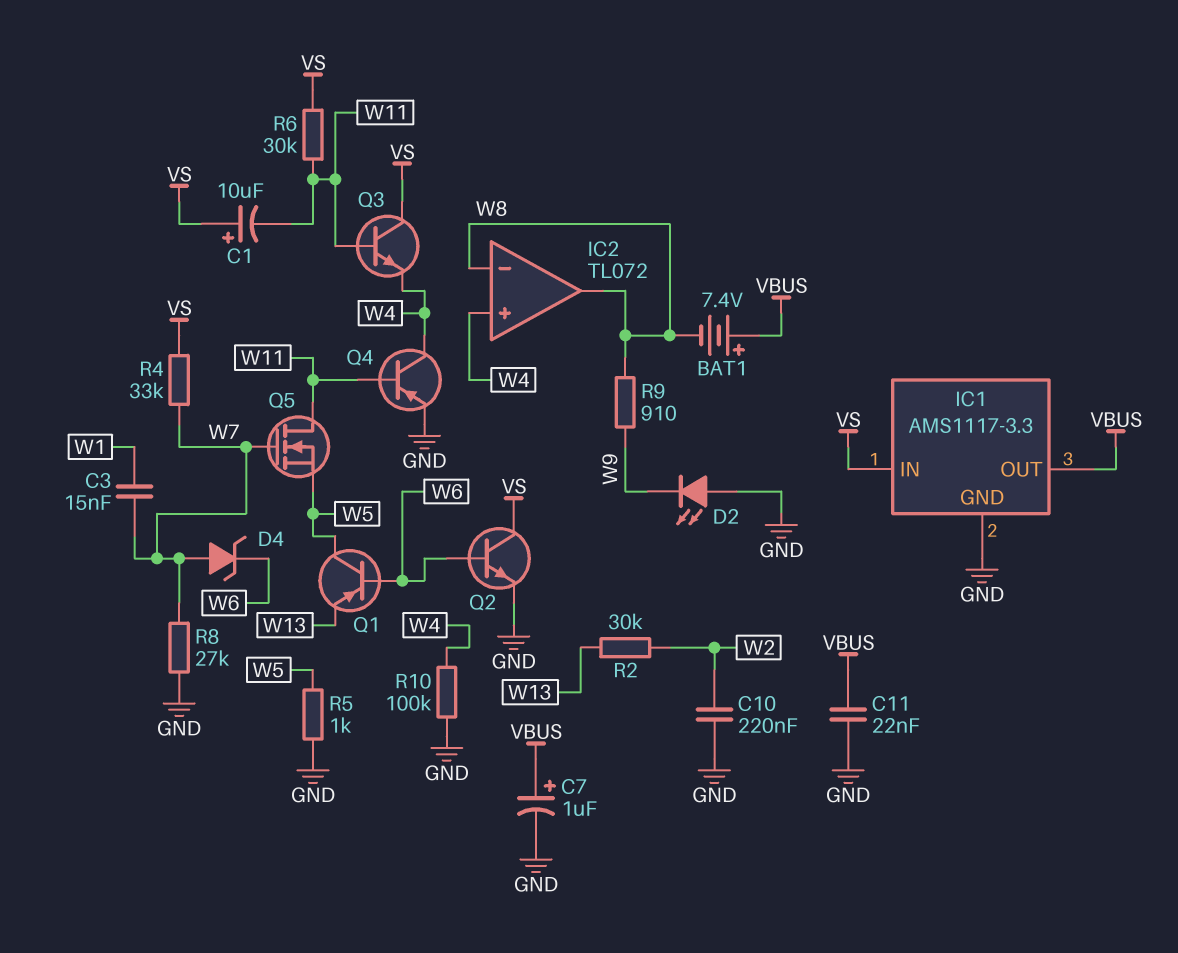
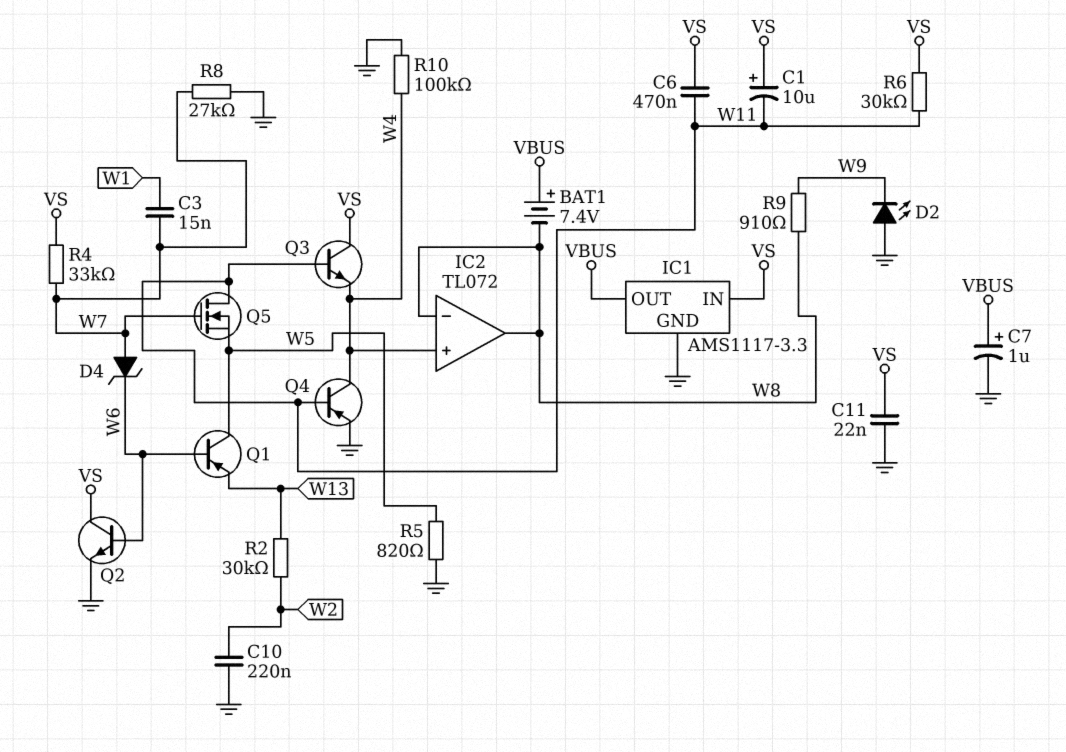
C6: none -> 470nF (VS, W11)
C11: 22nF (GND, VBUS) -> 22nF (GND, VS)
R5: 1k (GND, W5) -> 820 (GND, W5)

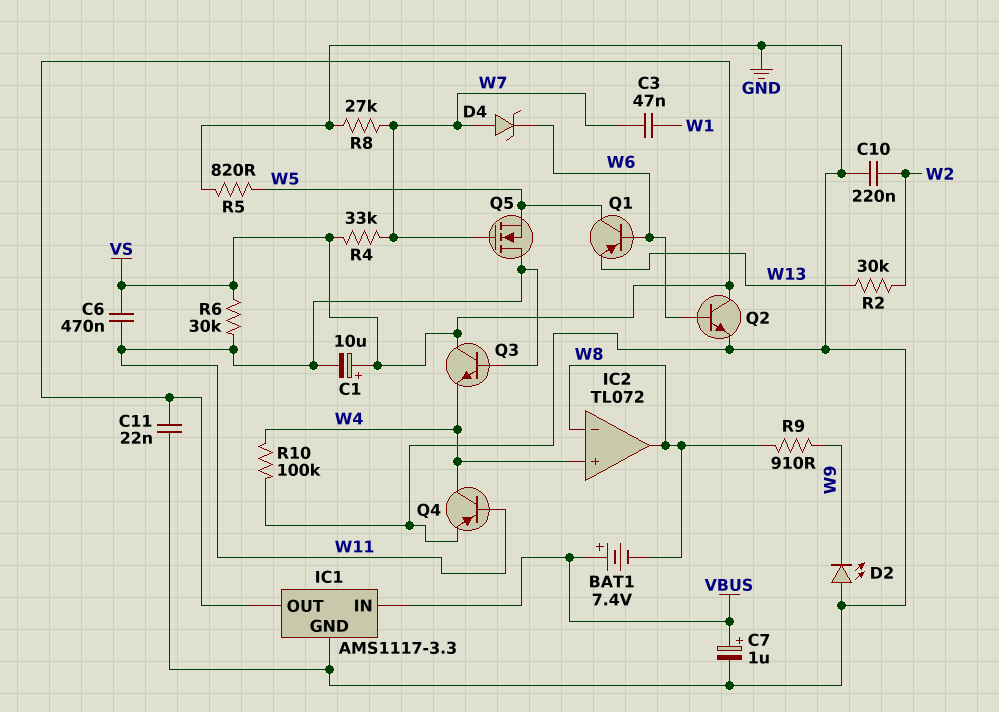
C3: 15nF (W1, W7) -> 47nF (W1, W7)
IC1 pin IN: VS -> VBUS
IC1 pin OUT: VBUS -> VS

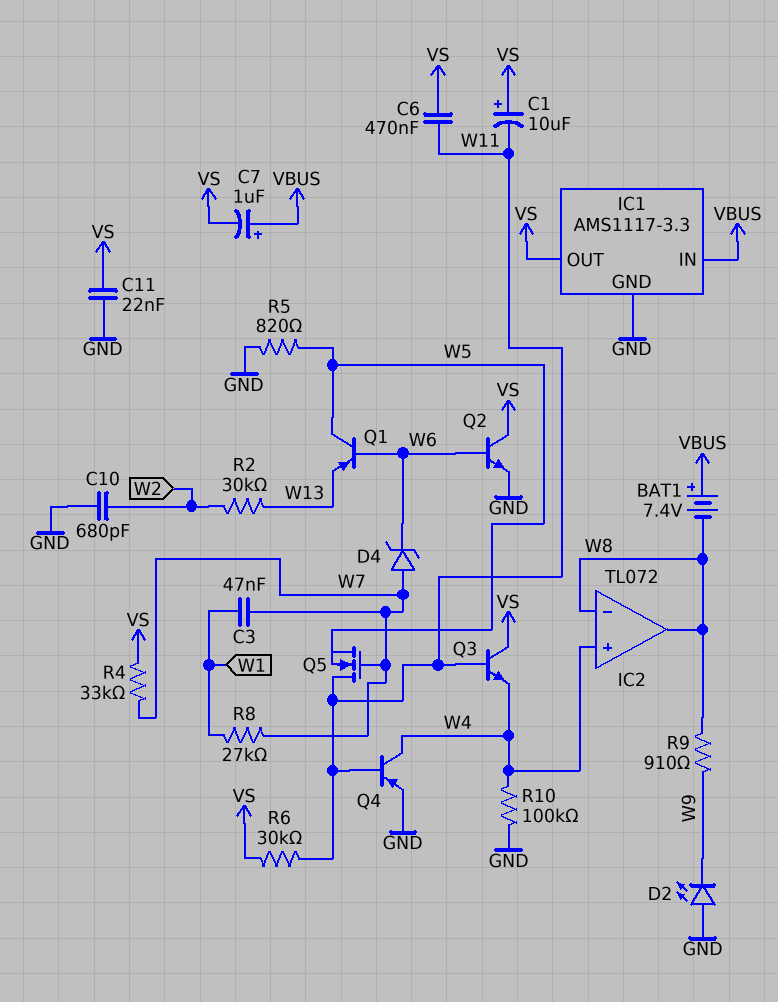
C7: 1uF (plus VBUS, minus GND) -> 1uF (plus VBUS, minus VS)
C10: 220nF (GND, W2) -> 680pF (GND, W2)
R8: 27k (GND, W7) -> 27k (W1, W7)

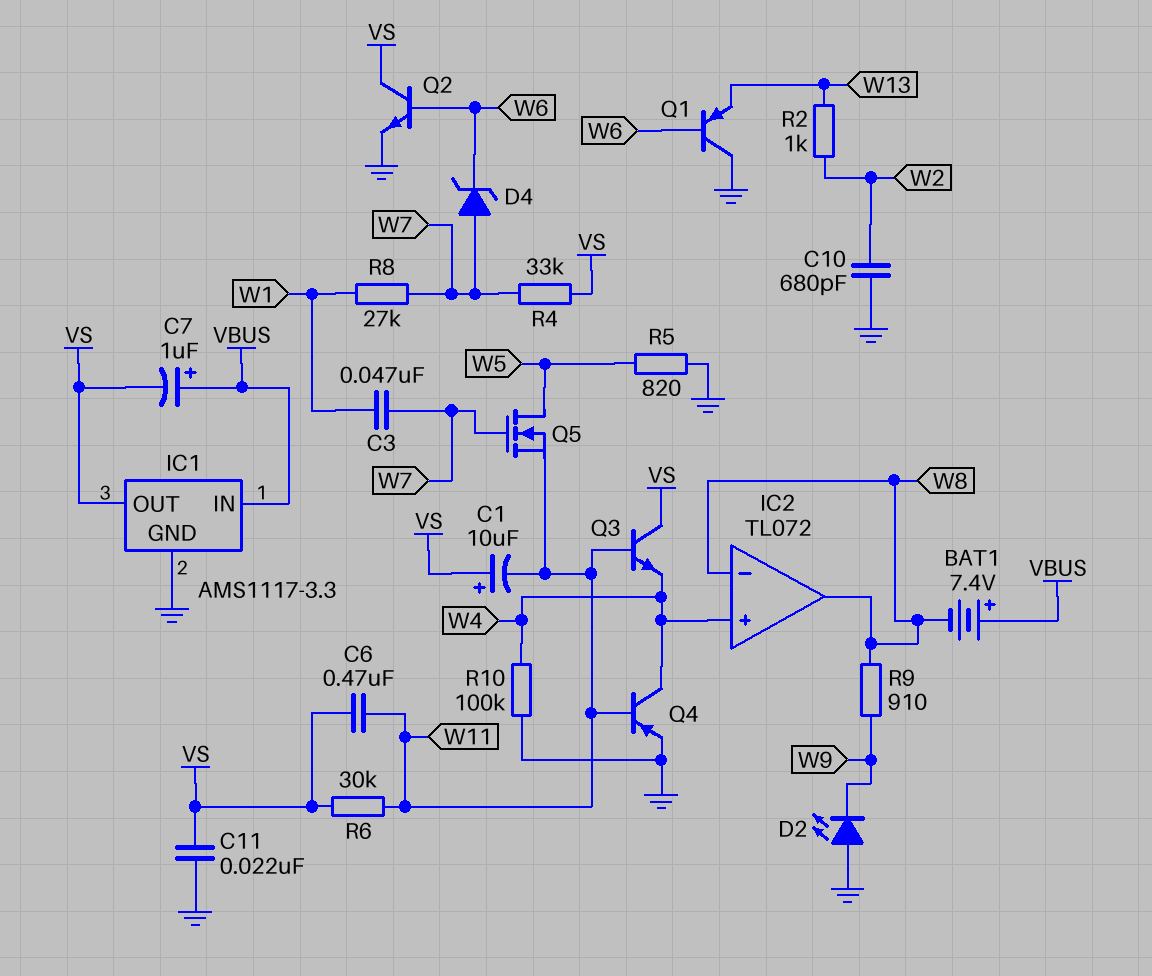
Q1: PNP (B W6, C W5, E W13) -> PNP (B W6, C GND, E W13)
Q5: NMOS (G W7, D W11, S W5) -> NMOS (G W7, D W5, S W11)
R2: 30k (W2, W13) -> 1k (W2, W13)

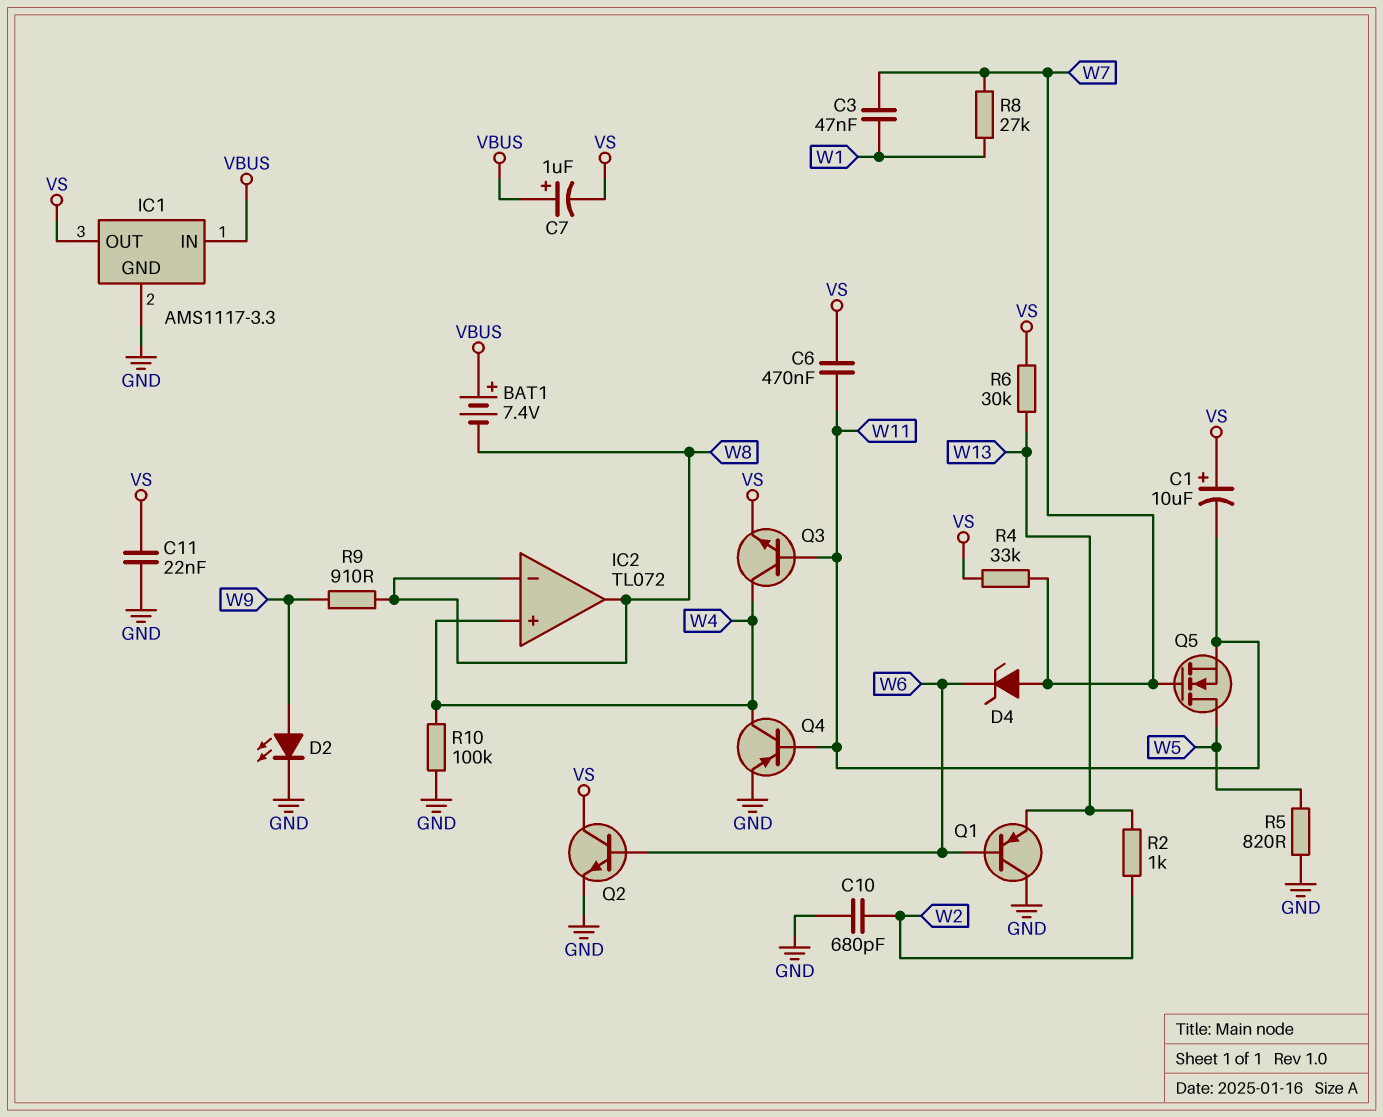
D2: LED (A GND, K W9) -> LED (A W9, K GND)
Q3: NPN (B W11, C VS, E W4) -> NPN (B W11, C W4, E VS)
R6: 30k (VS, W11) -> 30k (VS, W13)

